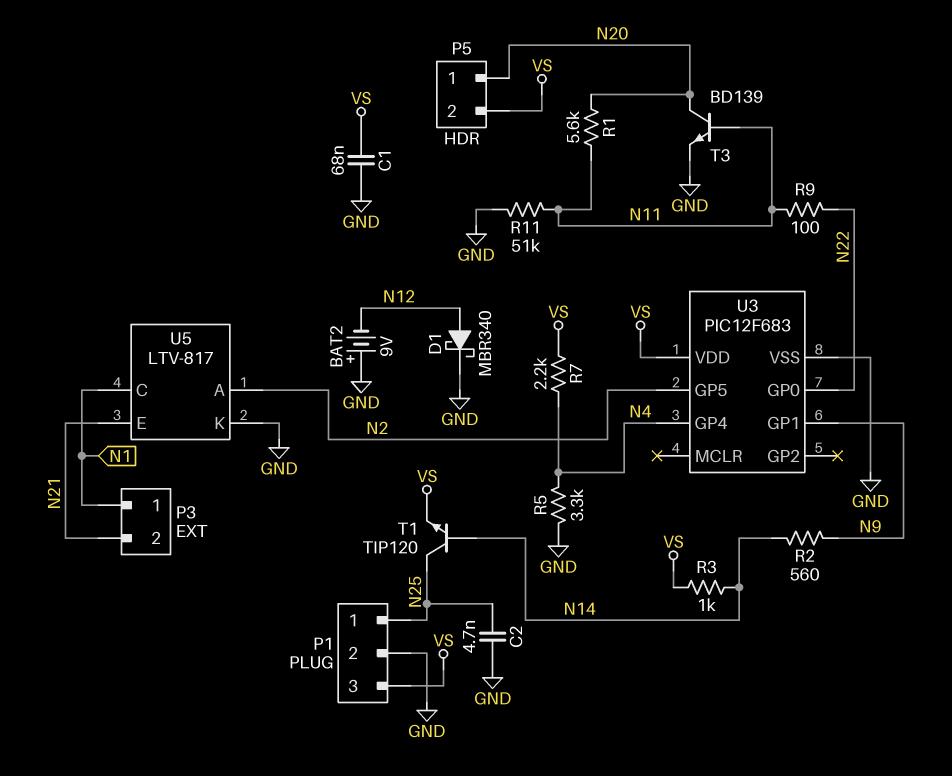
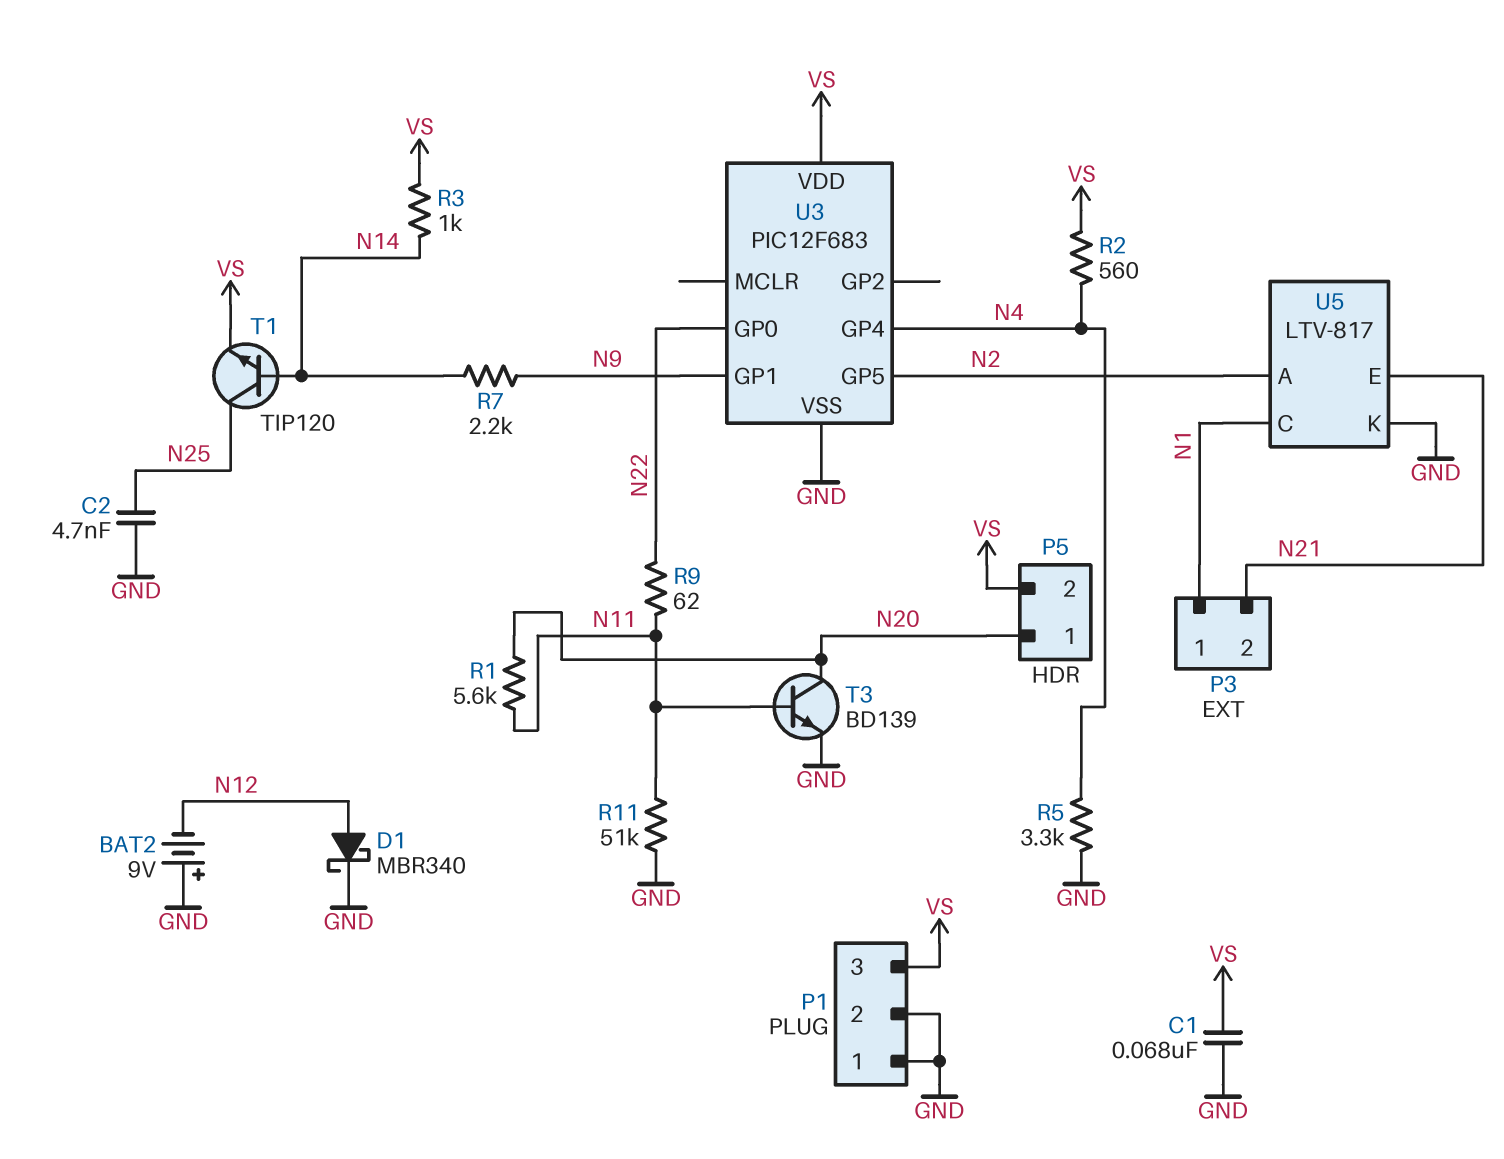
P1 pin 1: N25 -> GND
R2: 560 (N9, N14) -> 560 (N4, VS)
R7: 2.2k (N4, VS) -> 2.2k (N9, N14)
R9: 100 (N11, N22) -> 62 (N11, N22)

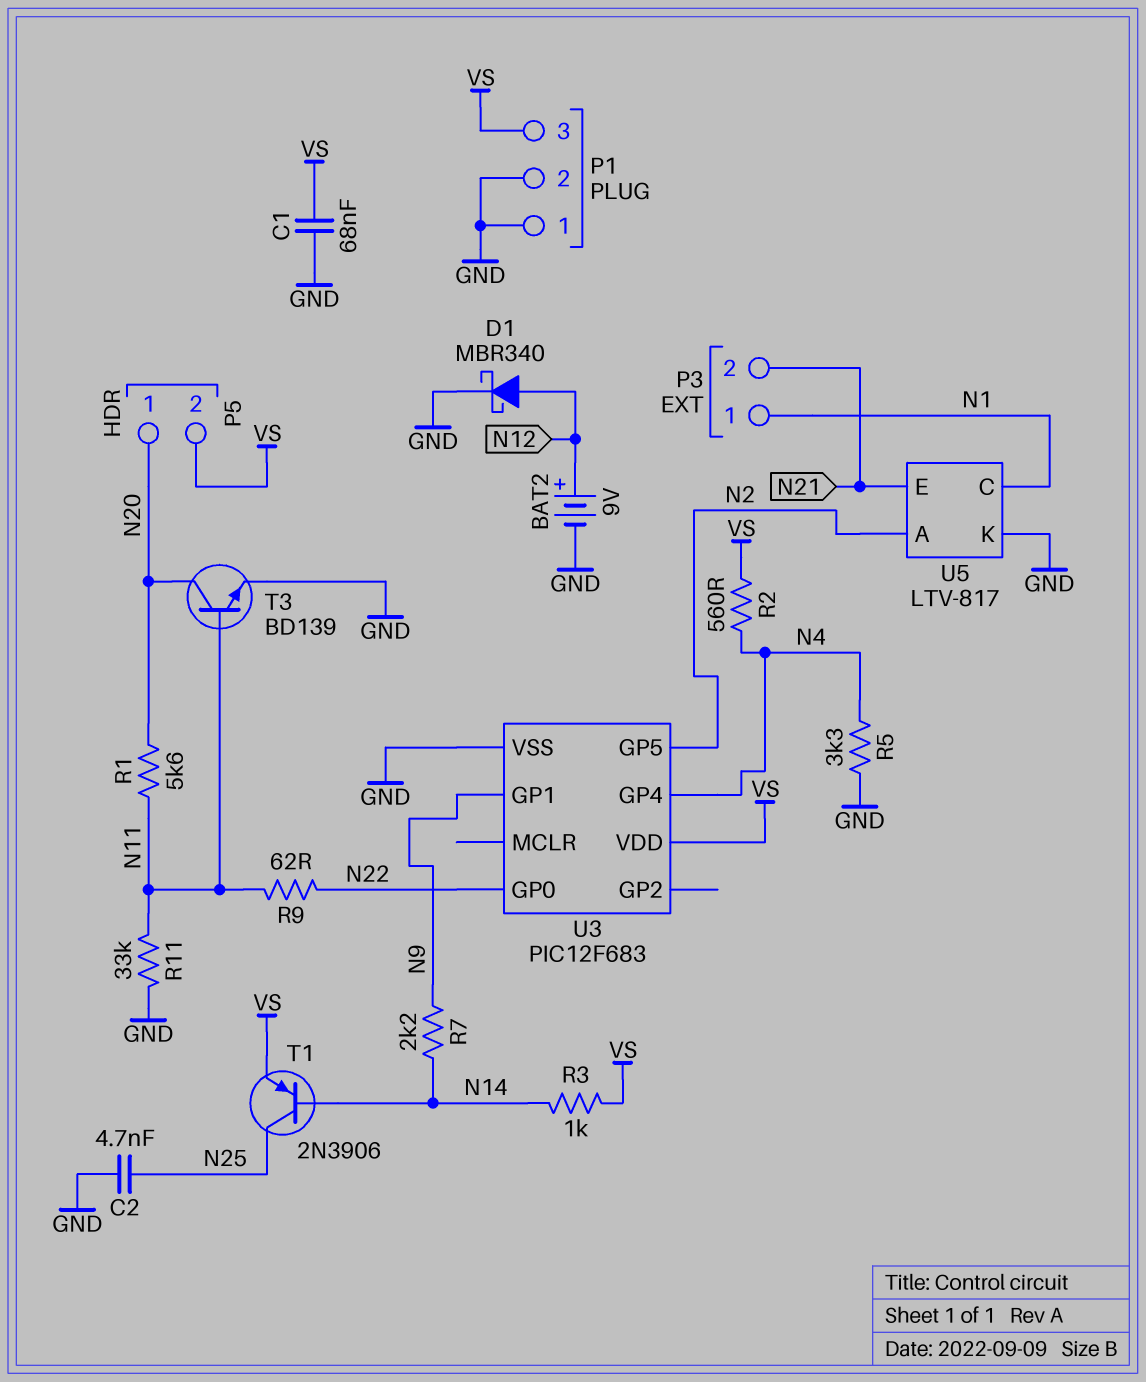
BAT2: 9V (plus GND, minus N12) -> 9V (plus N12, minus GND)
R11: 51k (GND, N11) -> 33k (GND, N11)
T1: NPN TIP120 (B N14, C N25, E VS) -> PNP 2N3906 (B N14, C N25, E VS)

